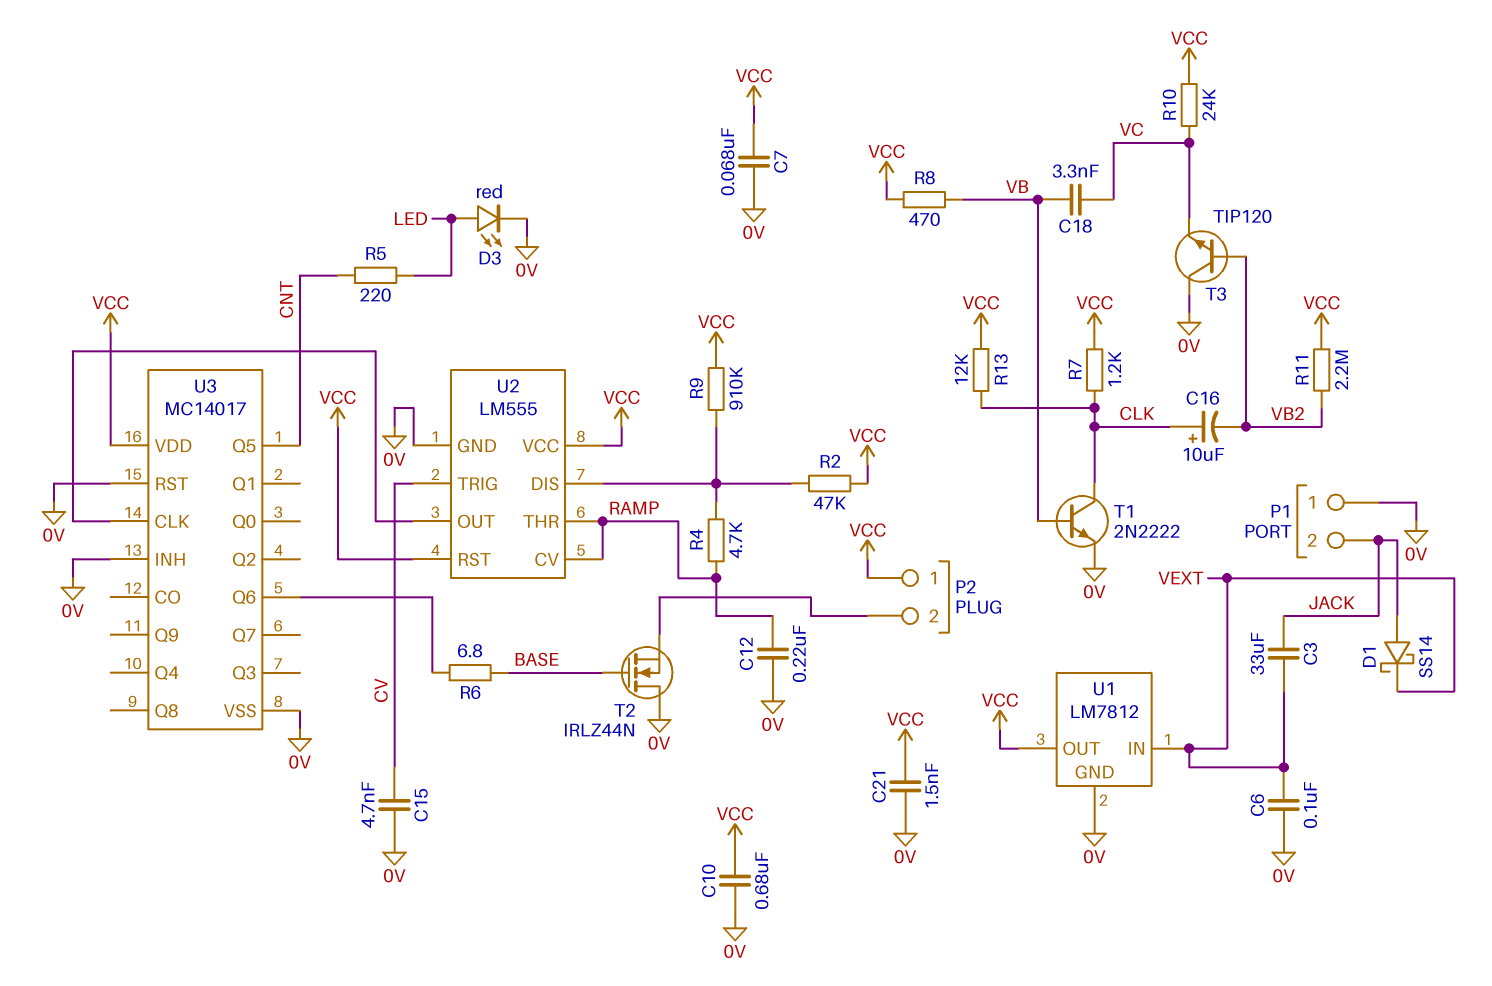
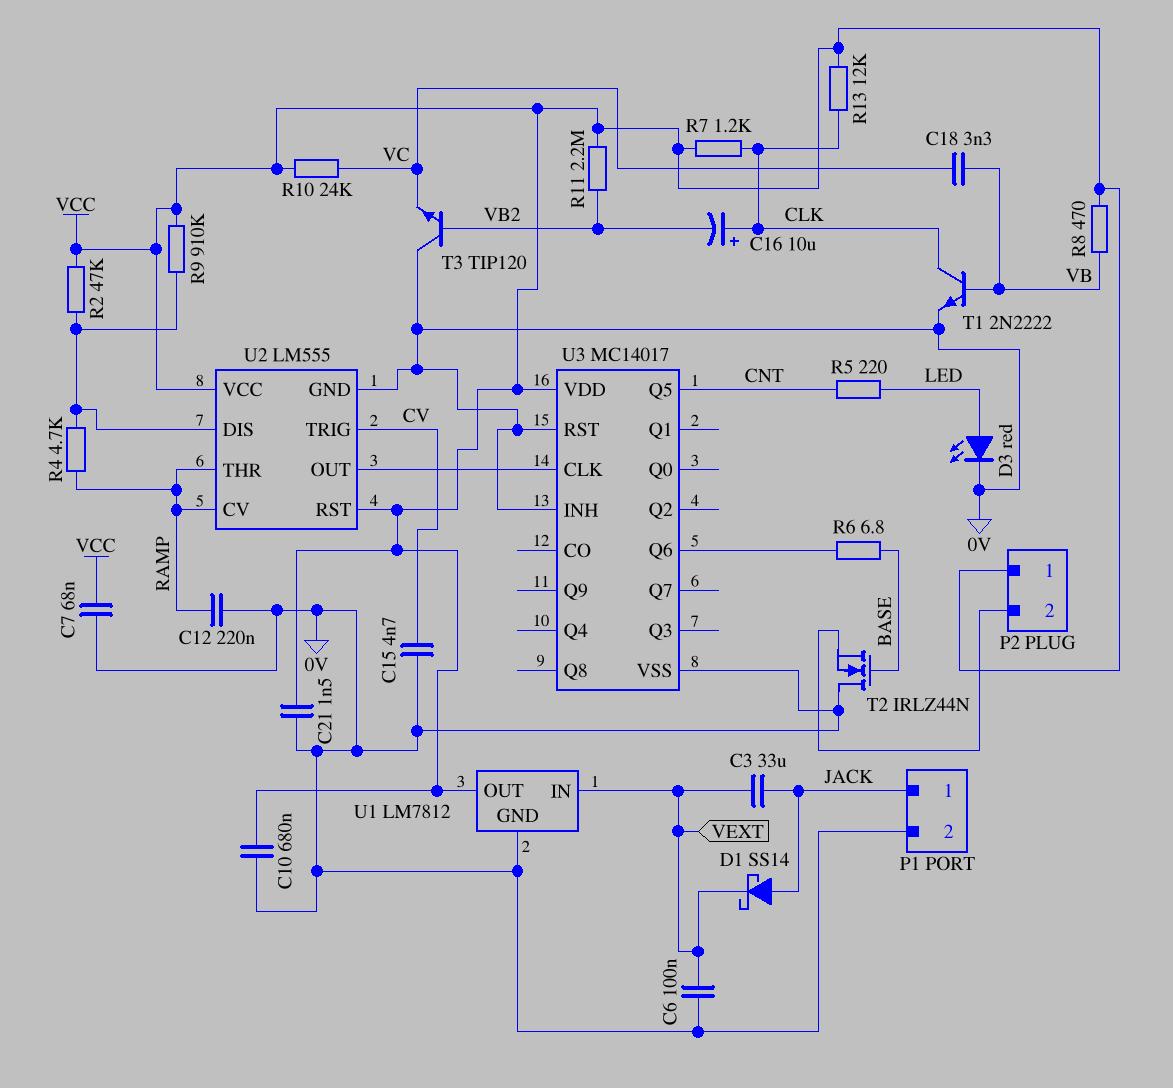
P1 pin 1: 0V -> JACK
P1 pin 2: JACK -> 0V

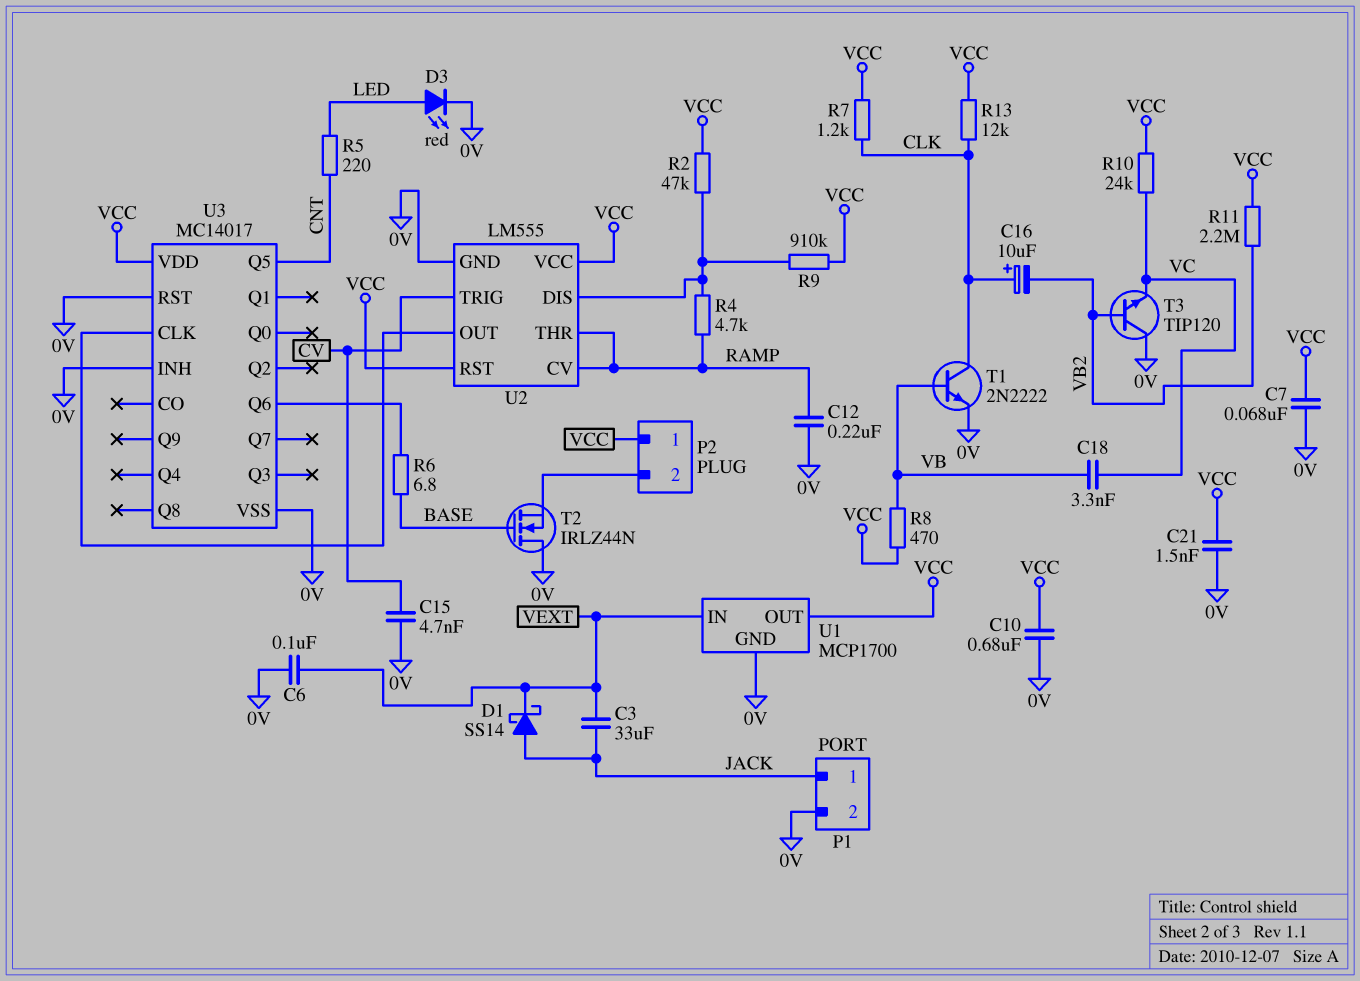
U1: LM7812 -> MCP1700

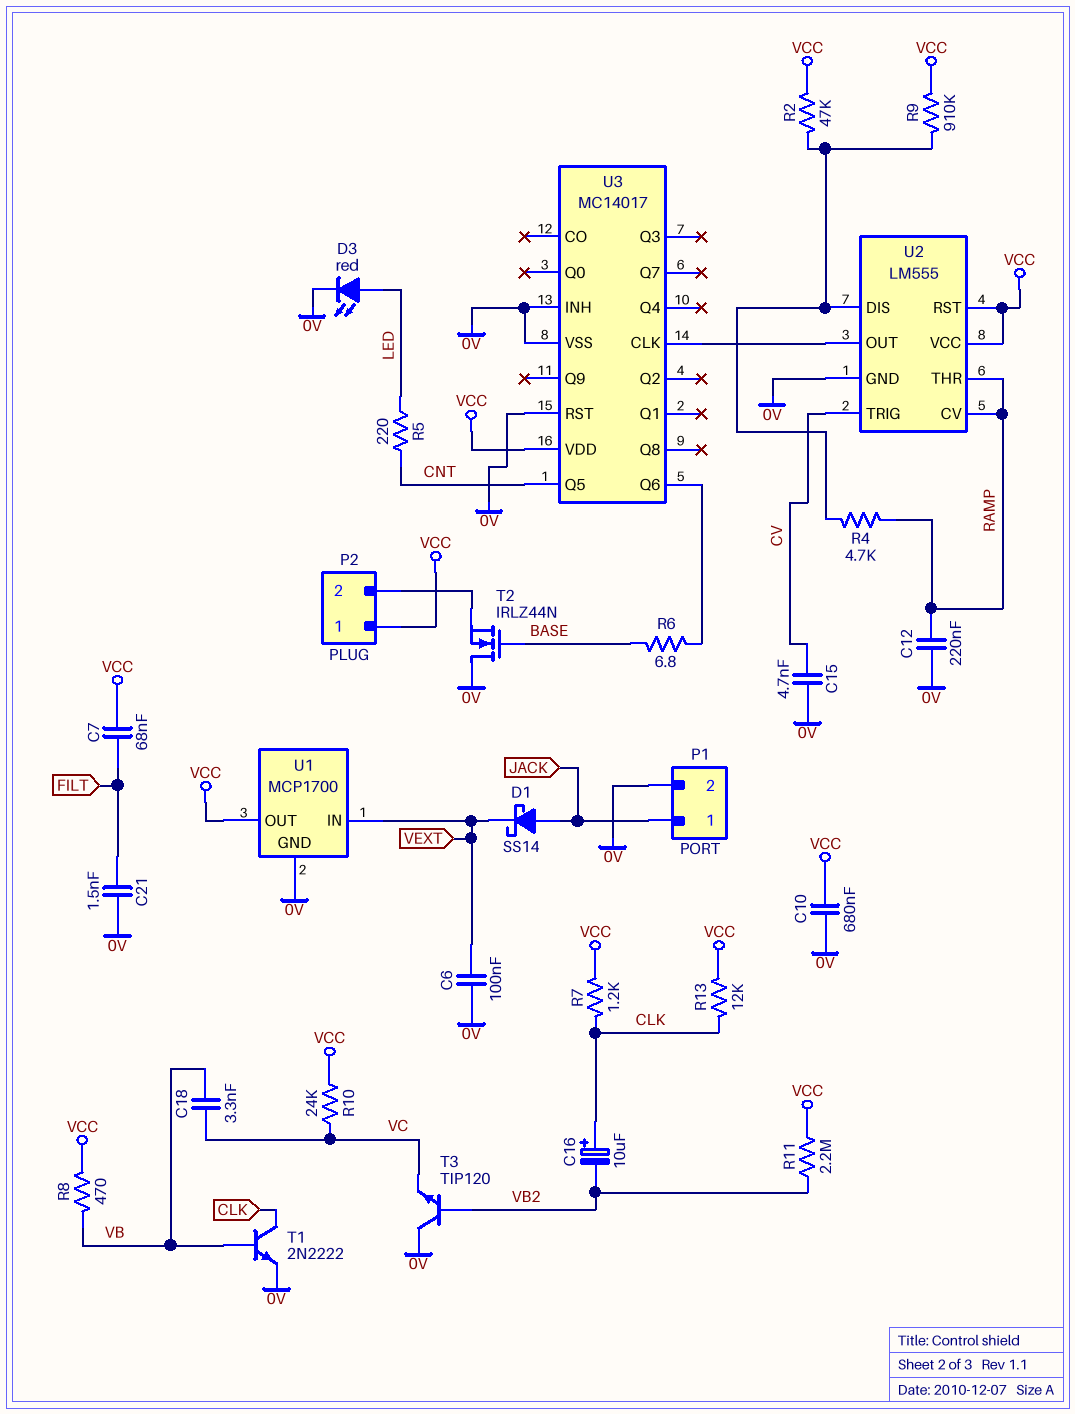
C3: 33uF (JACK, VEXT) -> none
C7: 68nF (0V, VCC) -> 68nF (FILT, VCC)
C21: 1.5nF (0V, VCC) -> 1.5nF (0V, FILT)

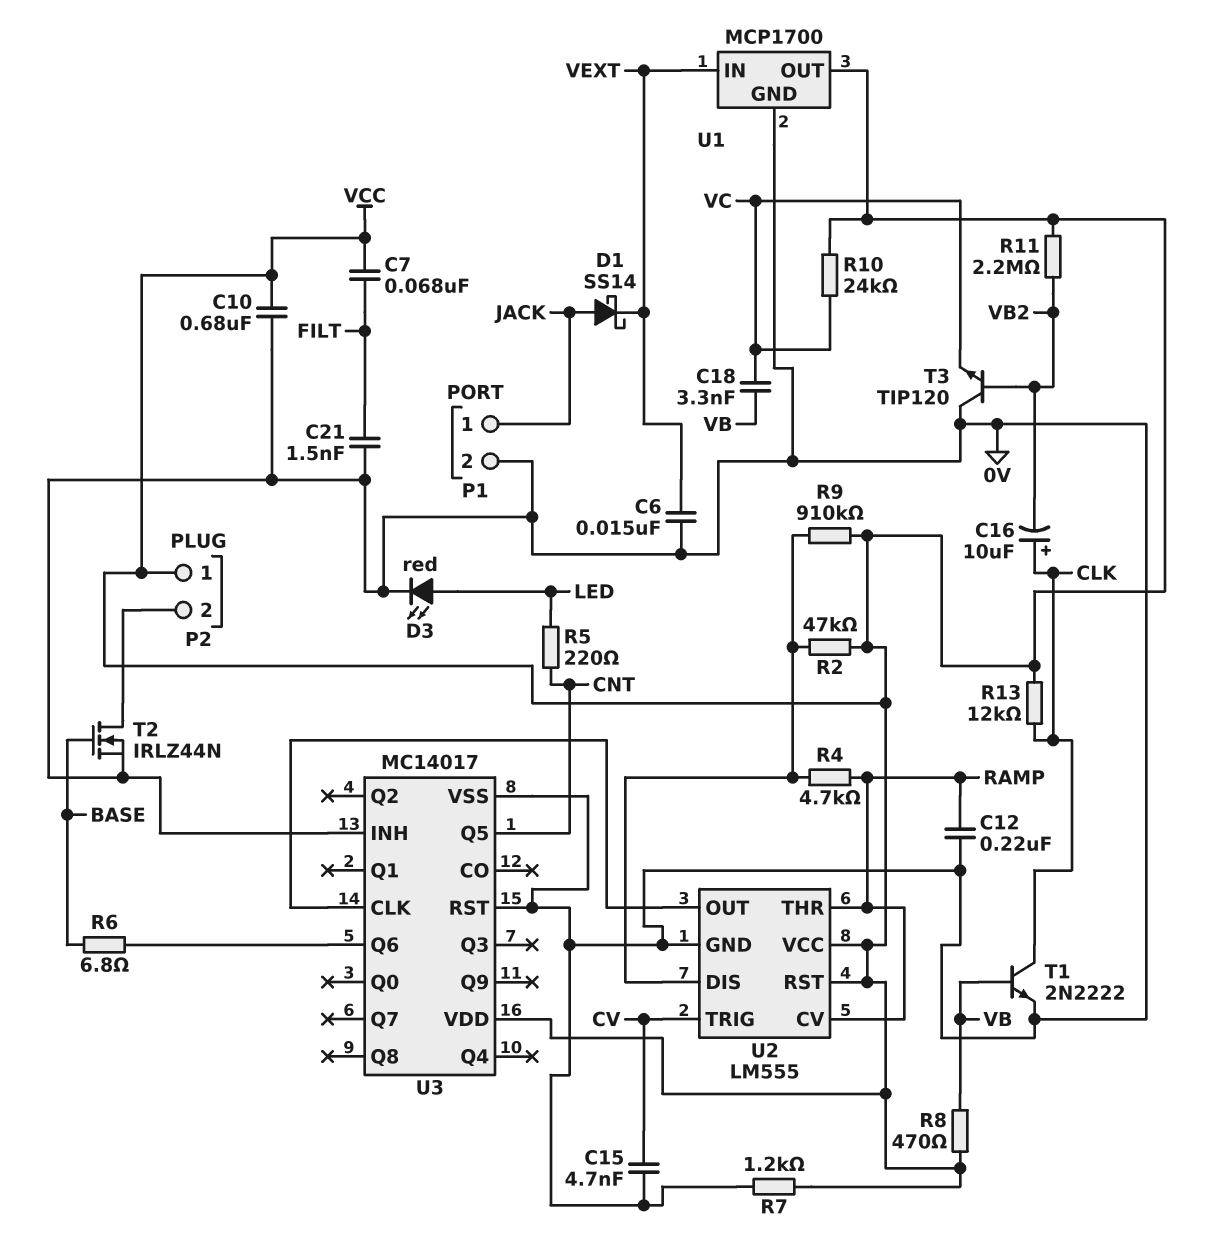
C6: 100nF (0V, VEXT) -> 15nF (0V, VEXT)
R7: 1.2k (CLK, VCC) -> 1.2k (0V, VCC)
T2: NMOS IRLZ44N (G BASE, D 0V, S P2/2) -> NMOS IRLZ44N (G BASE, D P2/2, S 0V)

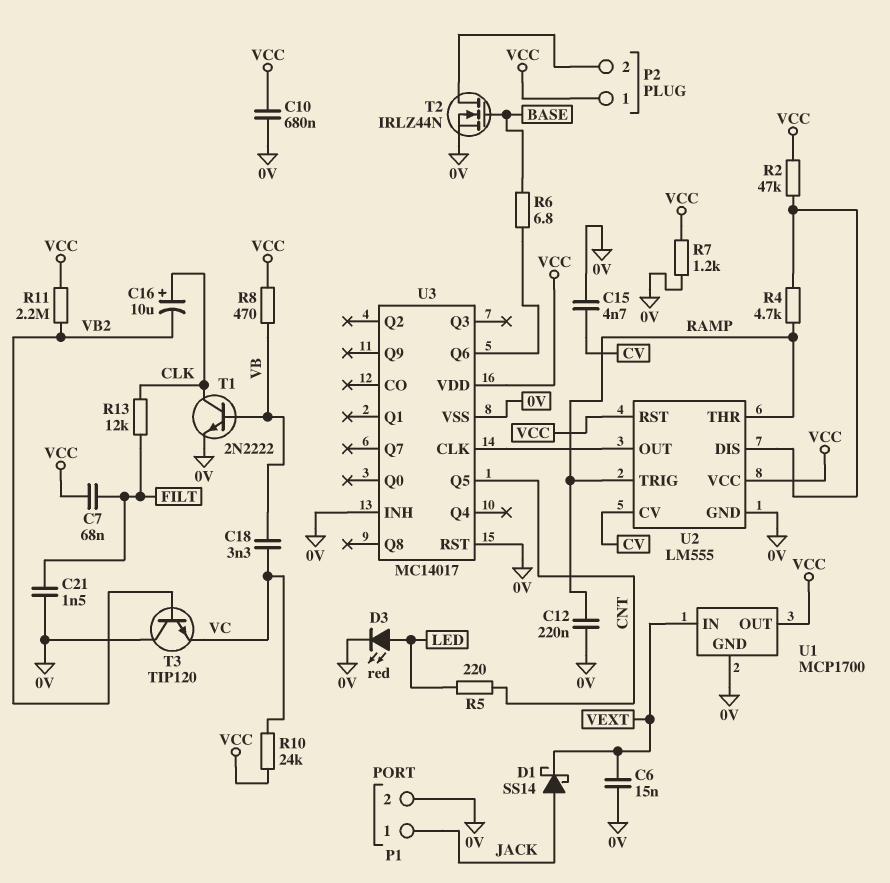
R9: 910k (U2/DIS, VCC) -> none
R13: 12k (CLK, VCC) -> 12k (CLK, FILT)
U2 pin CV: RAMP -> CV
U2 pin TRIG: CV -> RAMP

